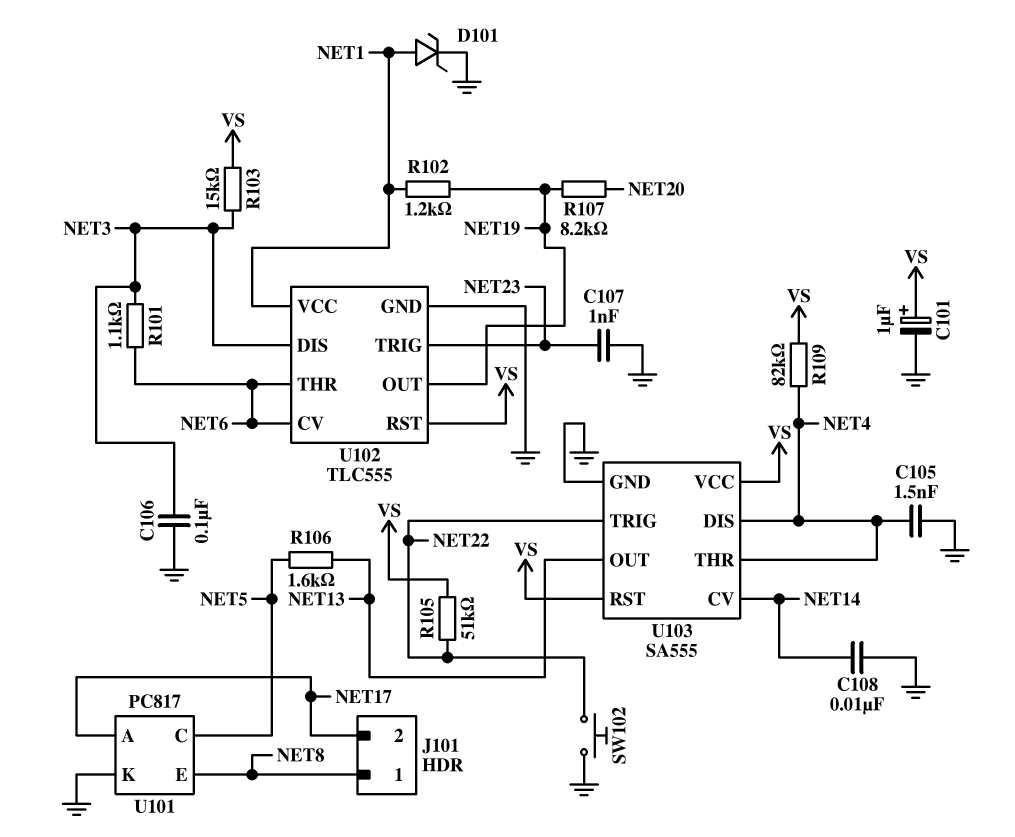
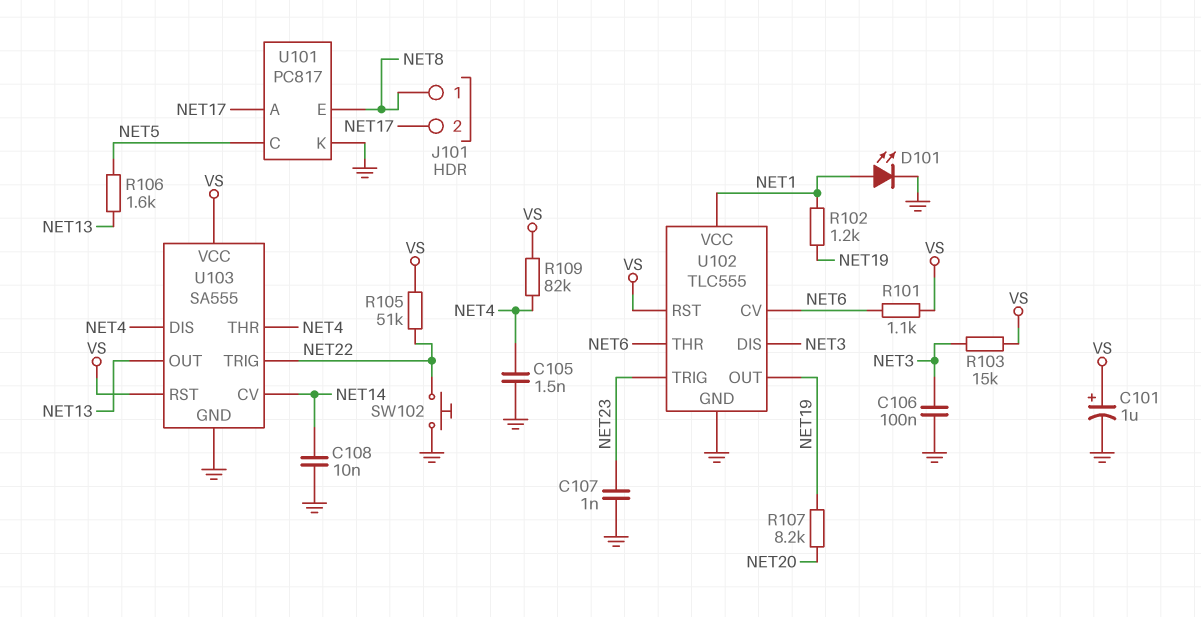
D101: zener (A NET1, K GND) -> LED (A NET1, K GND)
R101: 1.1k (NET3, NET6) -> 1.1k (NET6, VS)

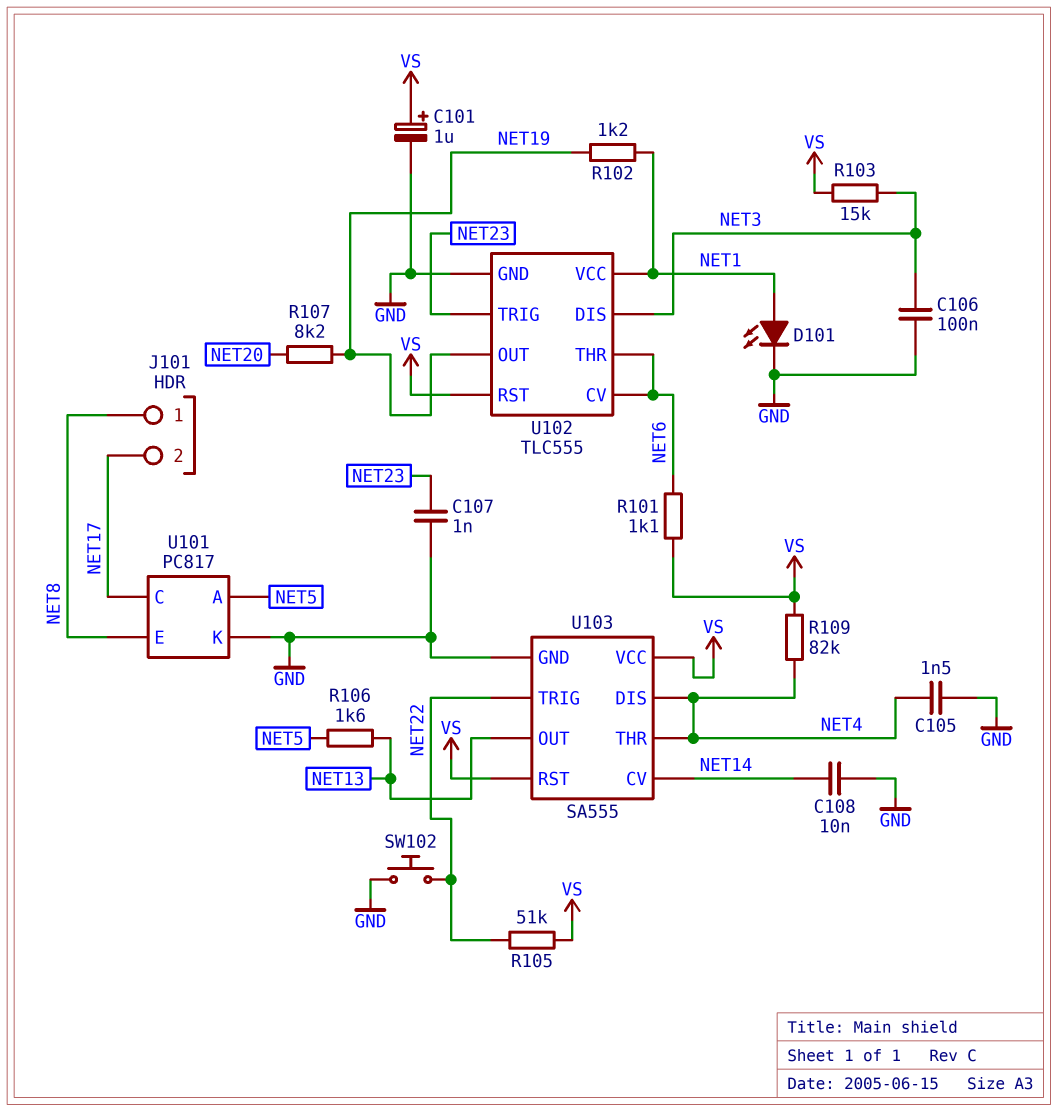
U101 pin A: NET17 -> NET5
U101 pin C: NET5 -> NET17

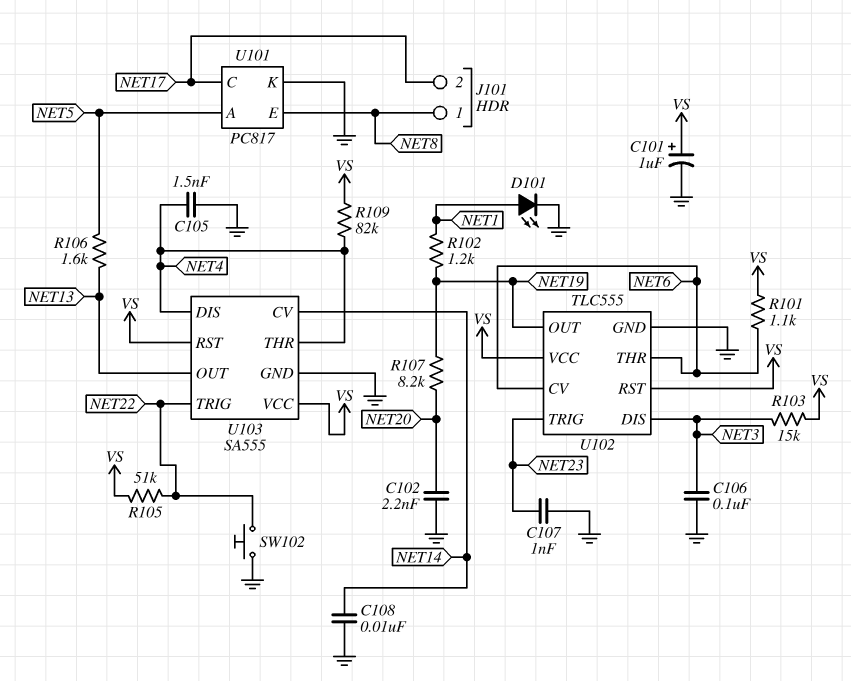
C102: none -> 2.2nF (GND, NET20)
U102 pin VCC: NET1 -> VS

